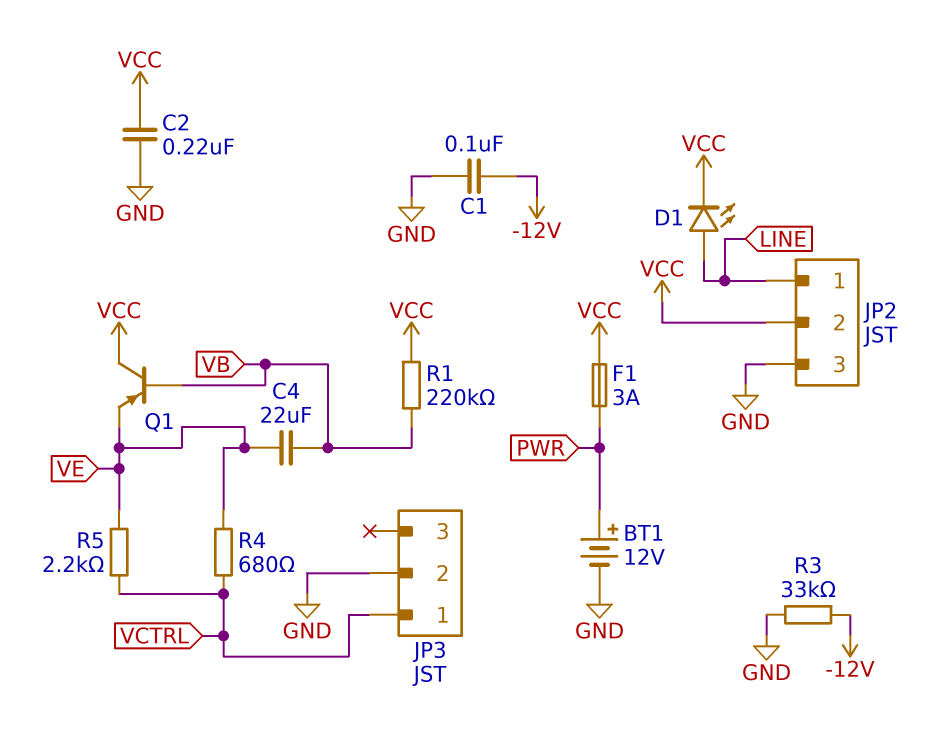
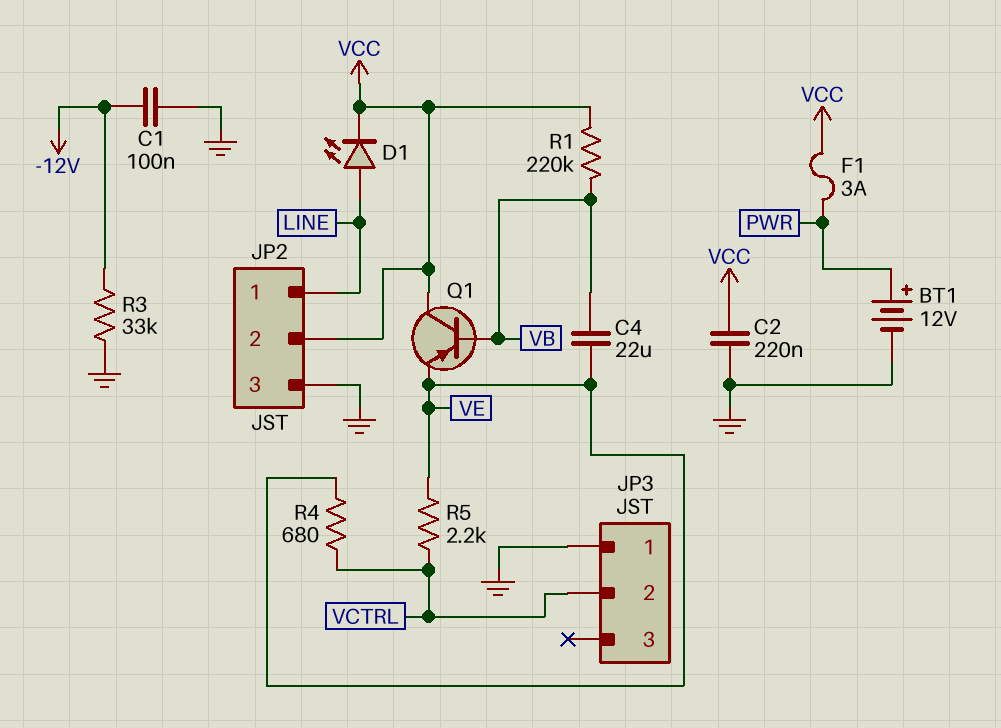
JP3 pin 1: VCTRL -> GND
JP3 pin 2: GND -> VCTRL

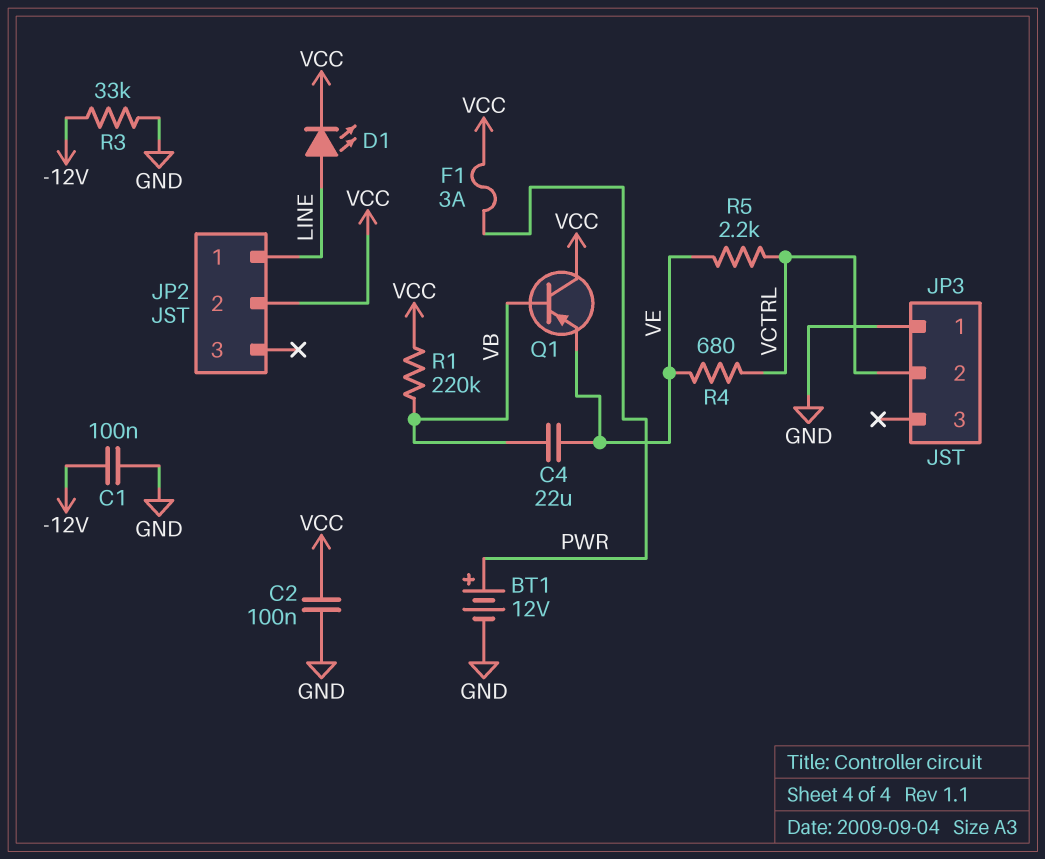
C2: 220nF (GND, VCC) -> 100nF (GND, VCC)
JP2 pin 3: GND -> none

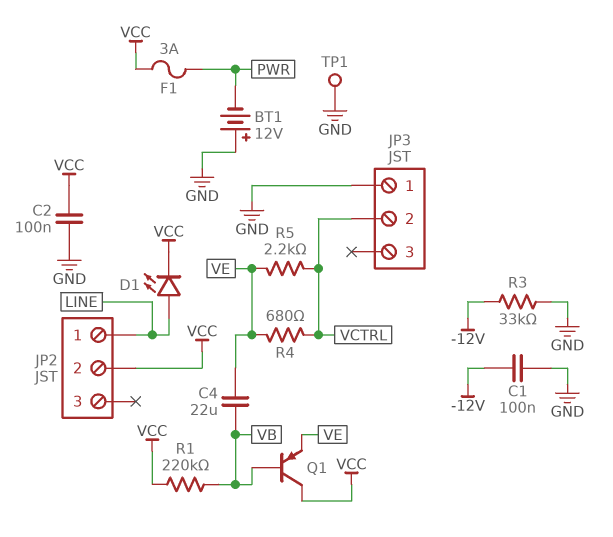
BT1: 12V (plus PWR, minus GND) -> 12V (plus GND, minus PWR)
TP1: none -> test point (GND)

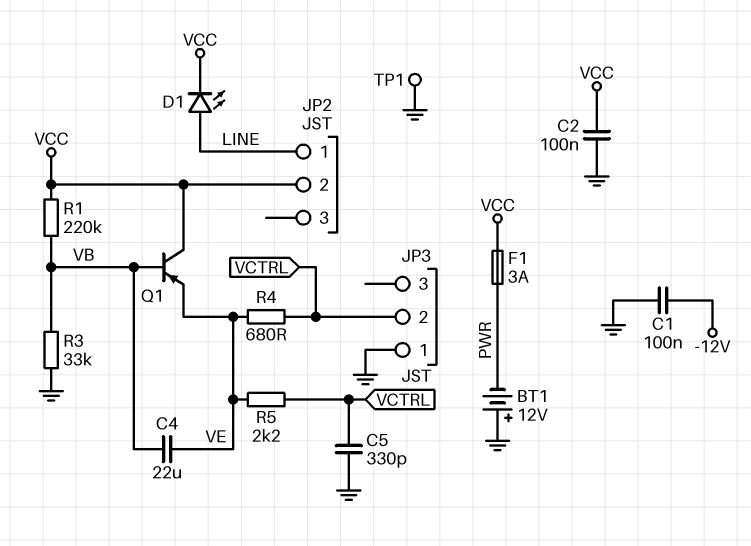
C5: none -> 330pF (GND, VCTRL)
R3: 33k (-12V, GND) -> 33k (GND, VB)

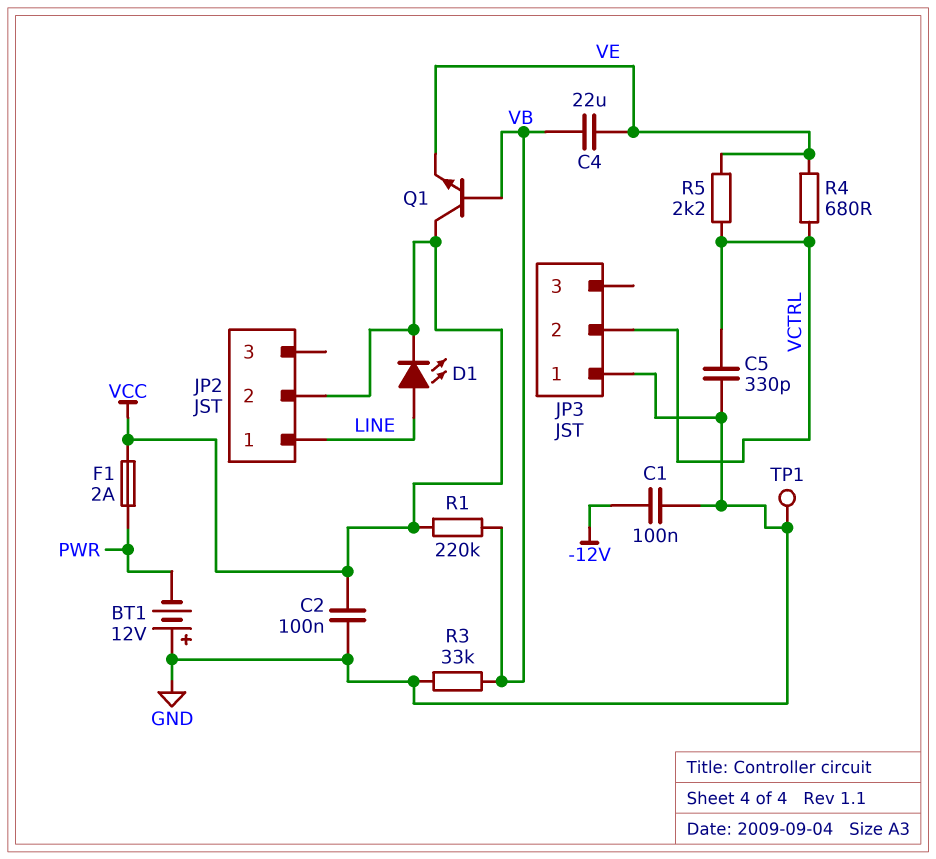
F1: 3A (PWR, VCC) -> 2A (PWR, VCC)
Q1: PNP (B VB, C VCC, E VE) -> NPN (B VB, C VCC, E VE)

